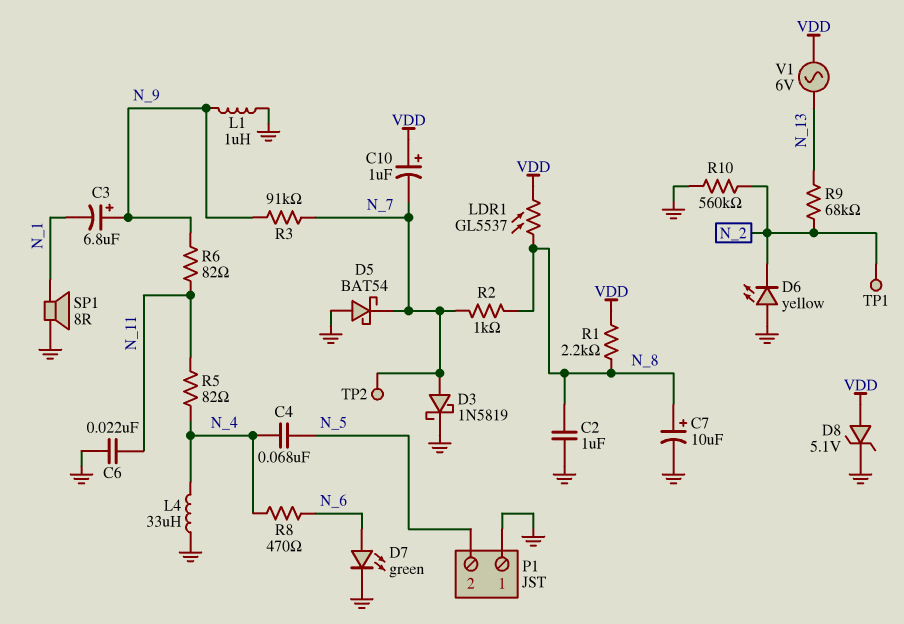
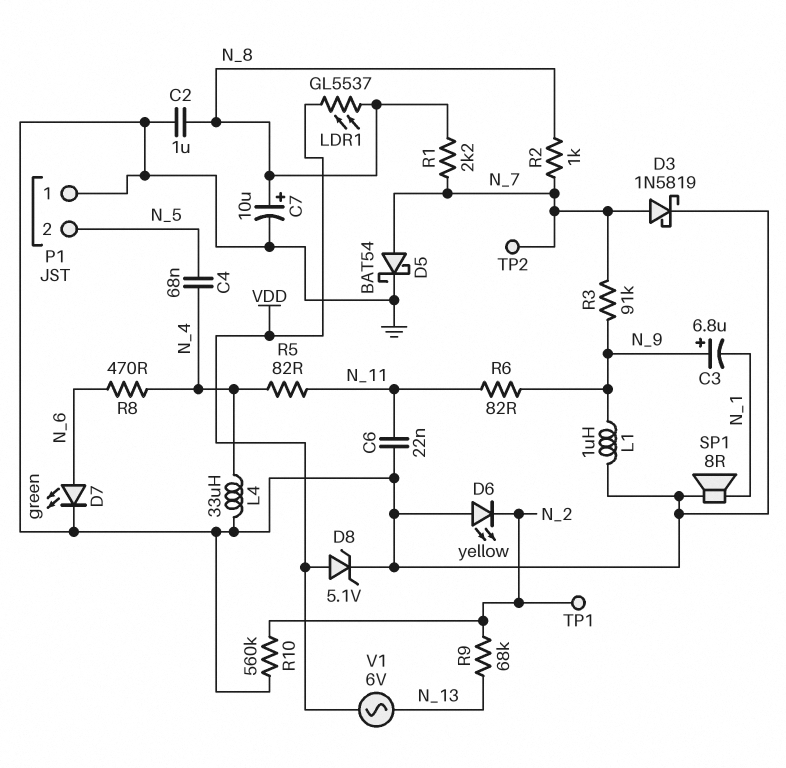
C10: 1uF (plus VDD, minus N_7) -> none
D5: schottky BAT54 (A GND, K N_7) -> schottky BAT54 (A N_7, K GND)
R1: 2.2k (N_8, VDD) -> 2.2k (N_7, N_8)

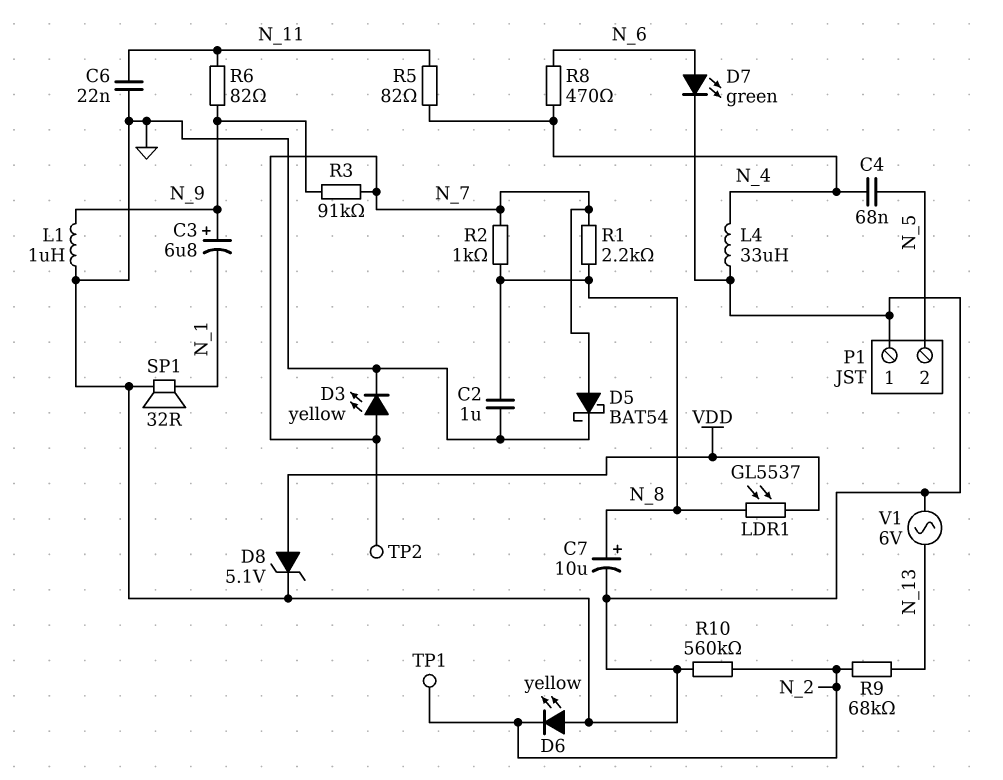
D3: schottky 1N5819 (A N_7, K GND) -> LED yellow (A N_7, K GND)
SP1: speaker 8R (GND, N_1) -> speaker 32R (GND, N_1)
V1: AC 6V (N_13, VDD) -> AC 6V (GND, N_13)

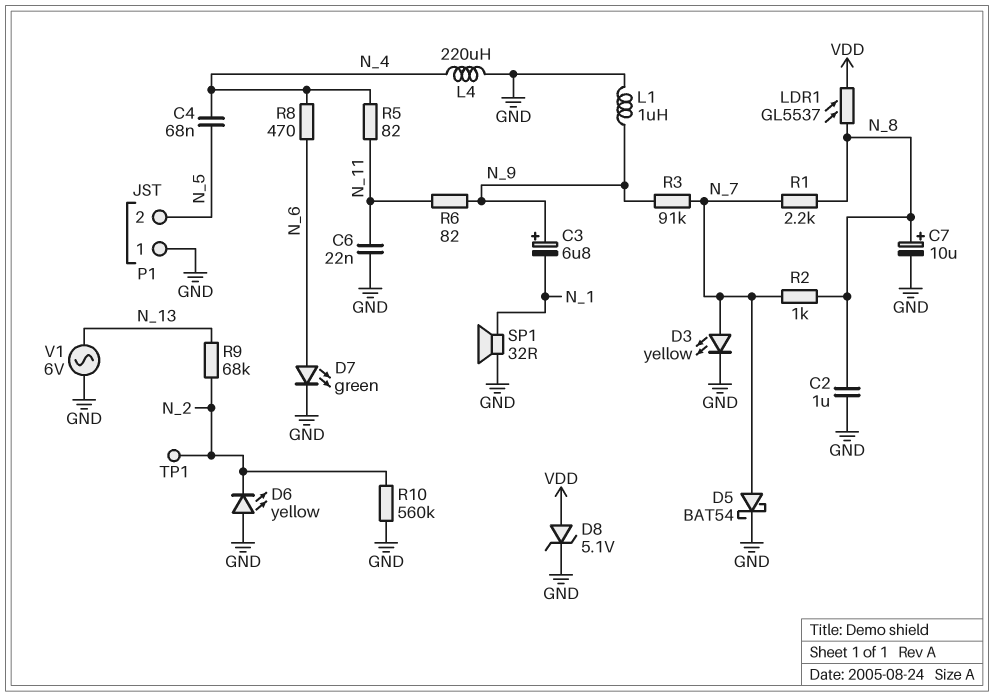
L4: 33uH (GND, N_4) -> 220uH (GND, N_4)
TP2: test point (N_7) -> none

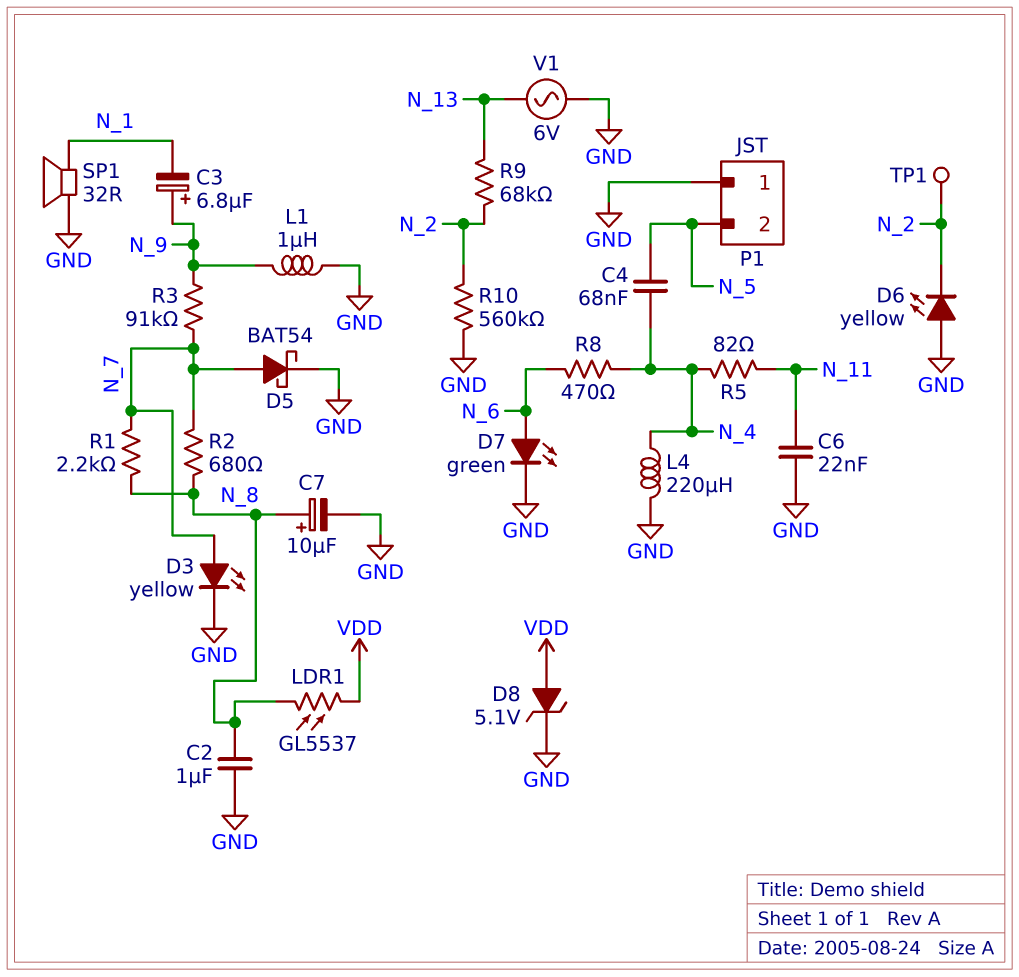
R2: 1k (N_7, N_8) -> 680 (N_7, N_8)
R6: 82 (N_9, N_11) -> none

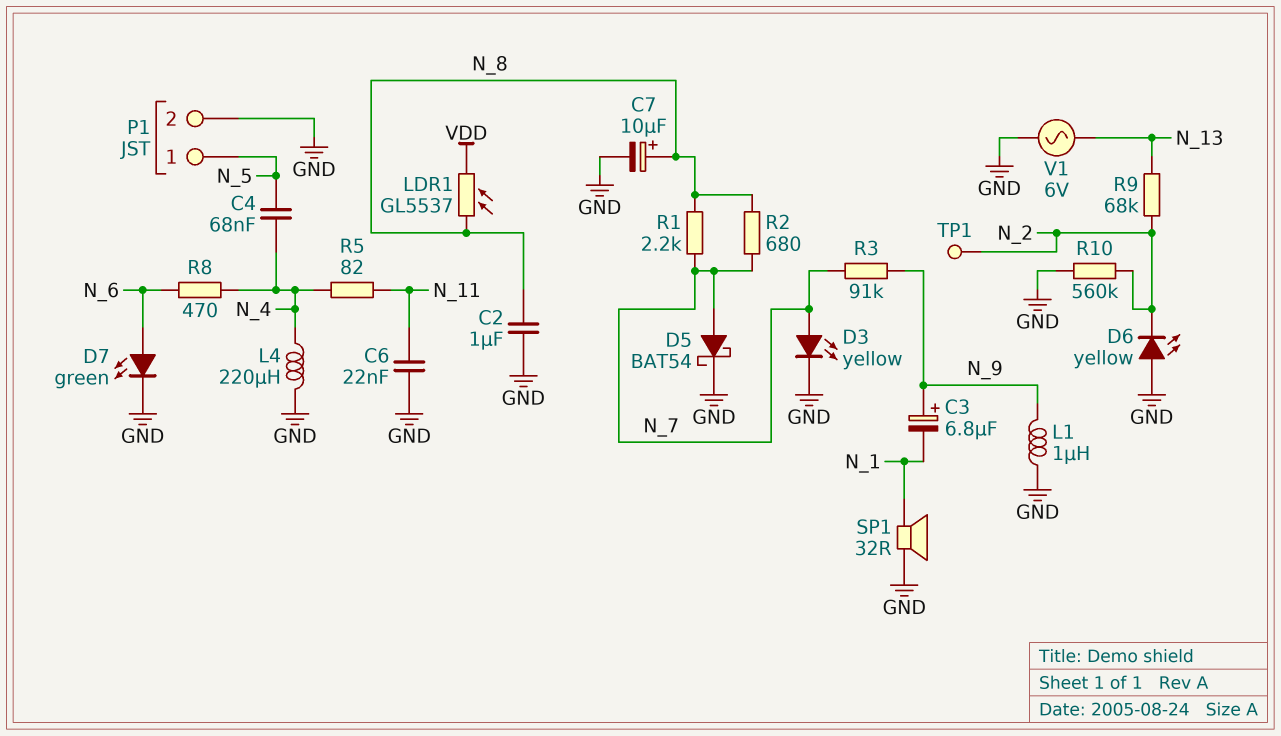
D8: zener 5.1V (A VDD, K GND) -> none
P1 pin 1: GND -> N_5
P1 pin 2: N_5 -> GND

